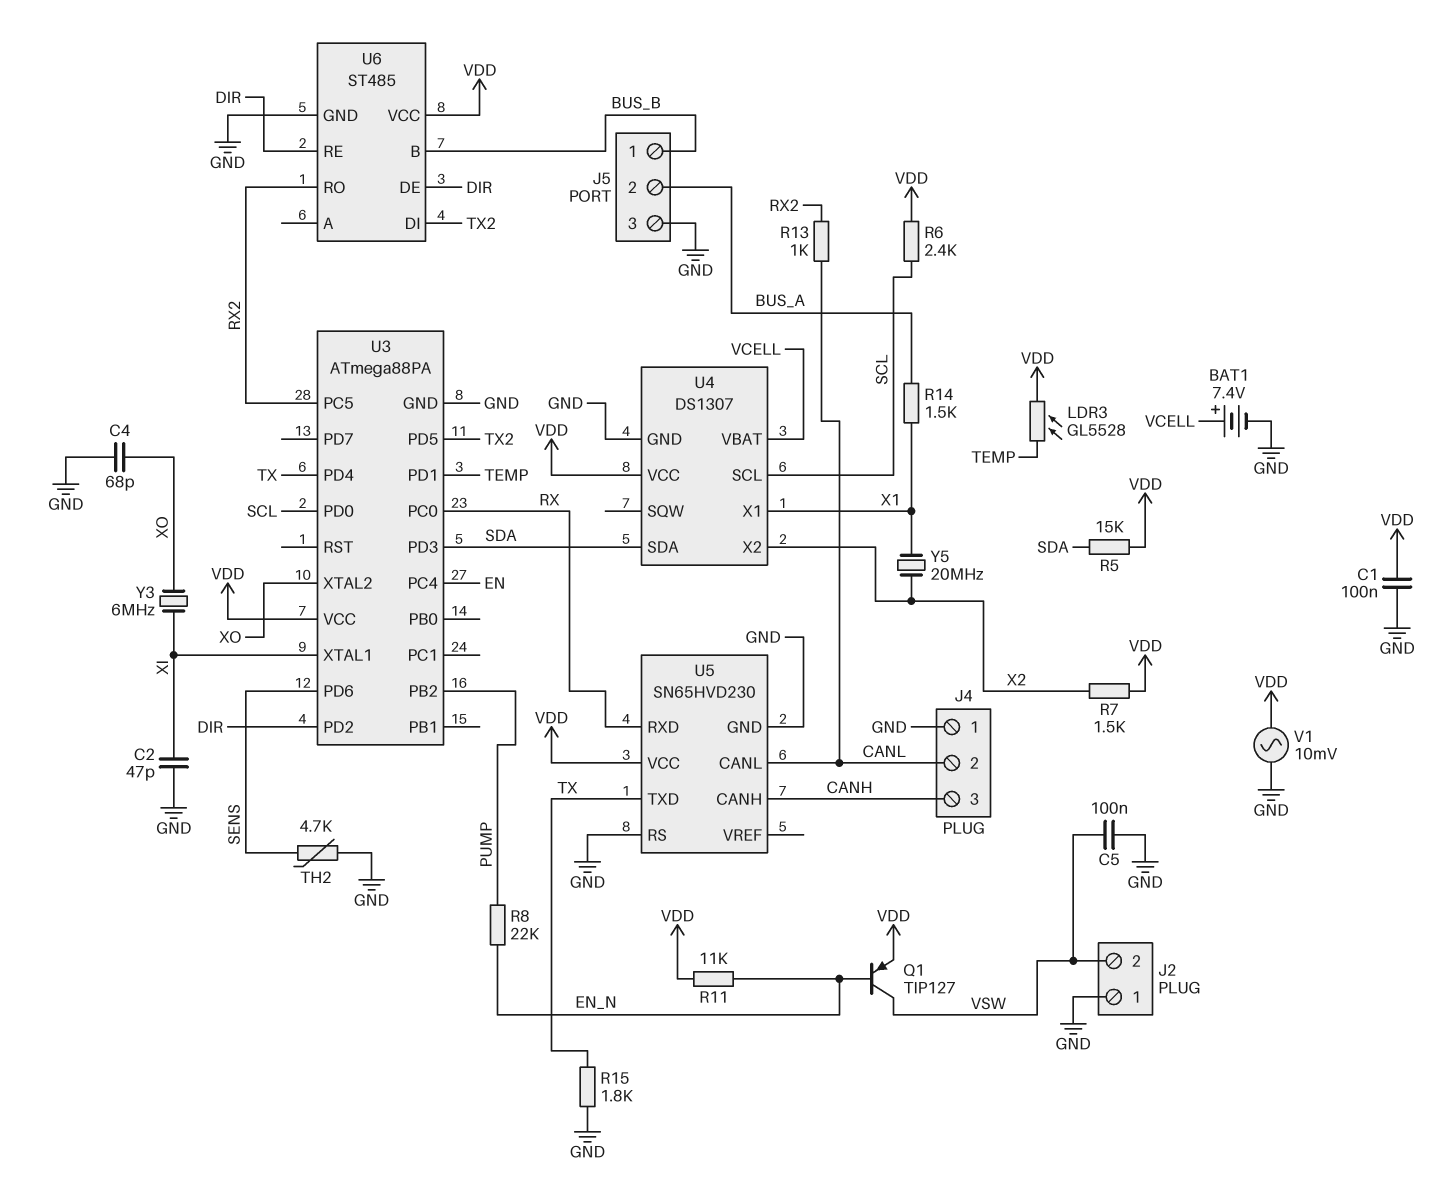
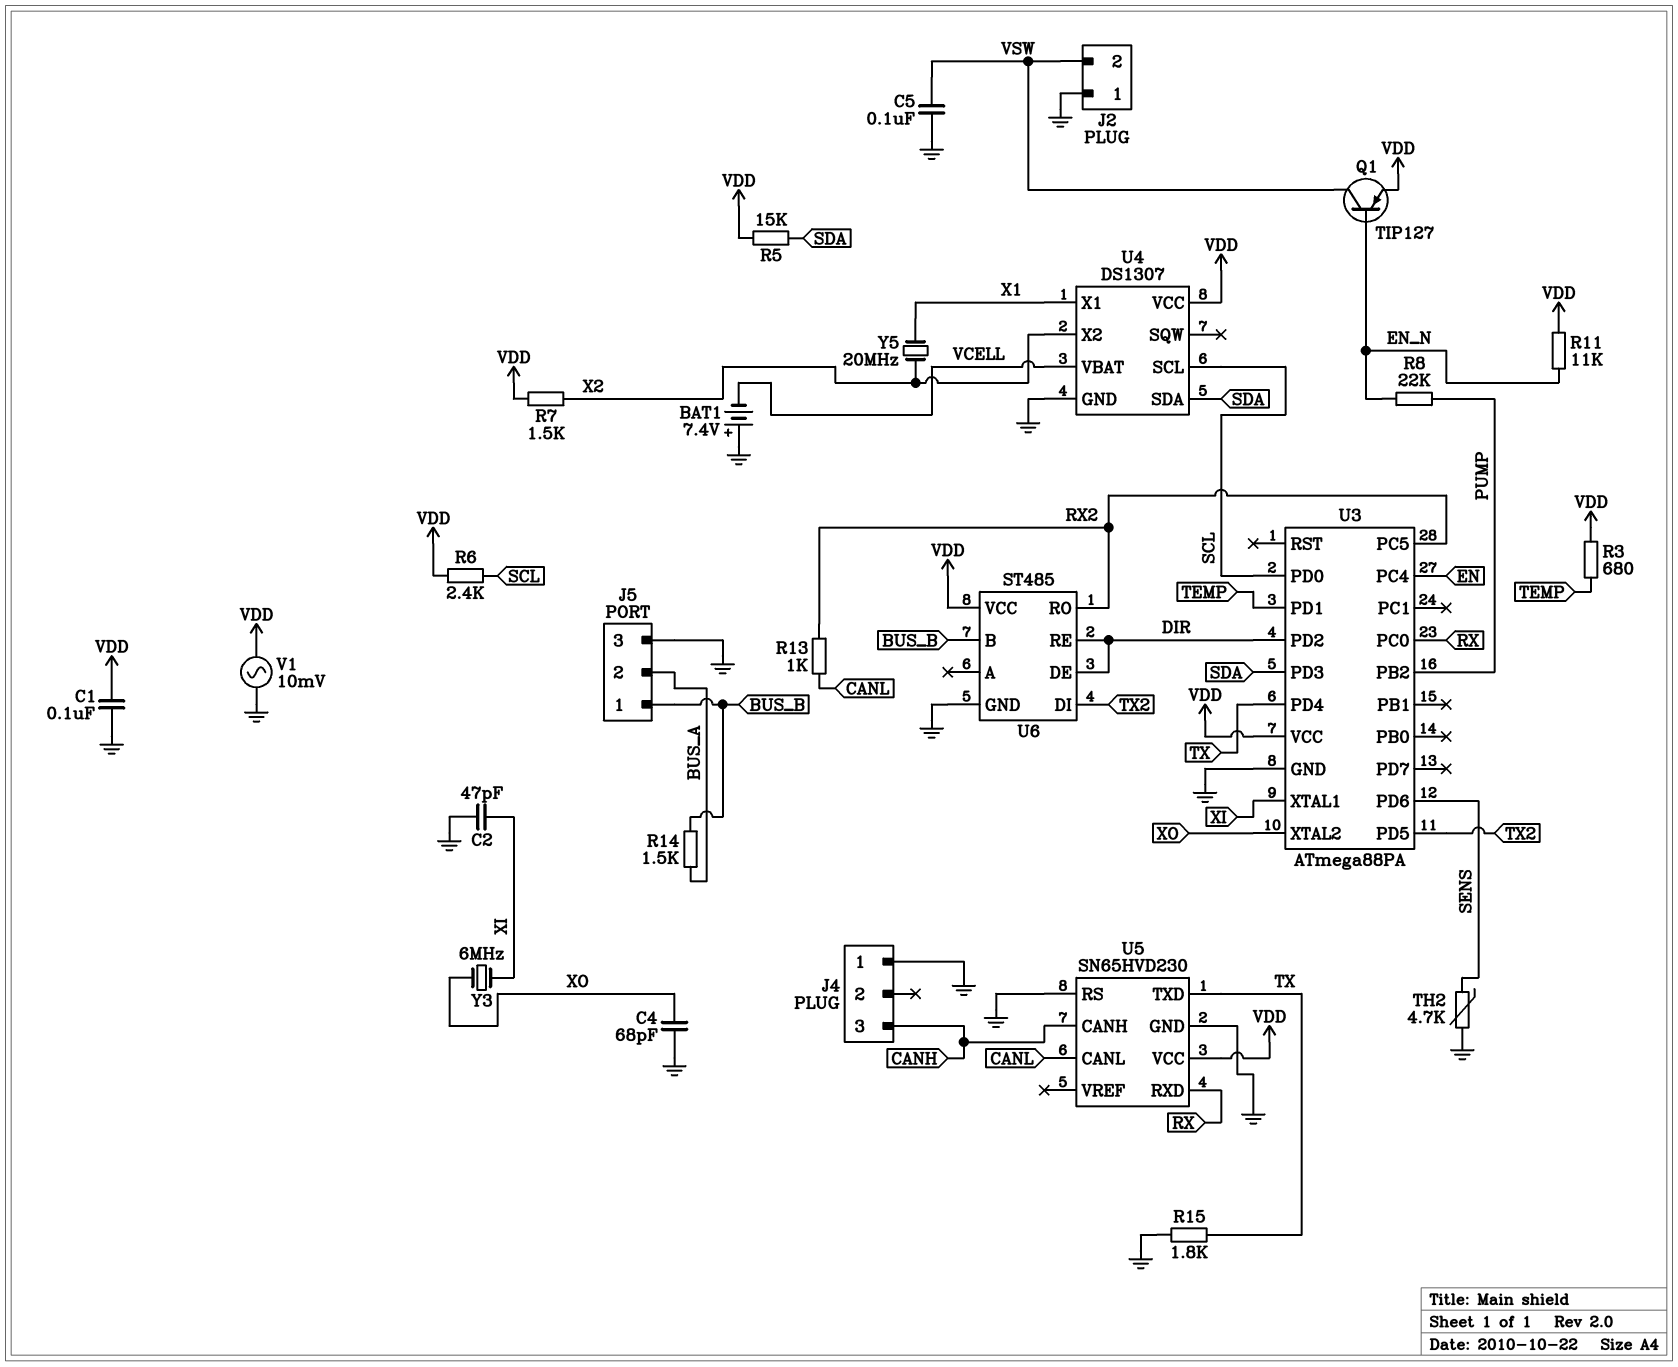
BAT1: 7.4V (plus VCELL, minus GND) -> 7.4V (plus GND, minus VCELL)
J4 pin 2: CANL -> none
LDR3: GL5528 (TEMP, VDD) -> none
R3: none -> 680 (TEMP, VDD)
R14: 1.5k (BUS_A, X1) -> 1.5k (BUS_A, BUS_B)

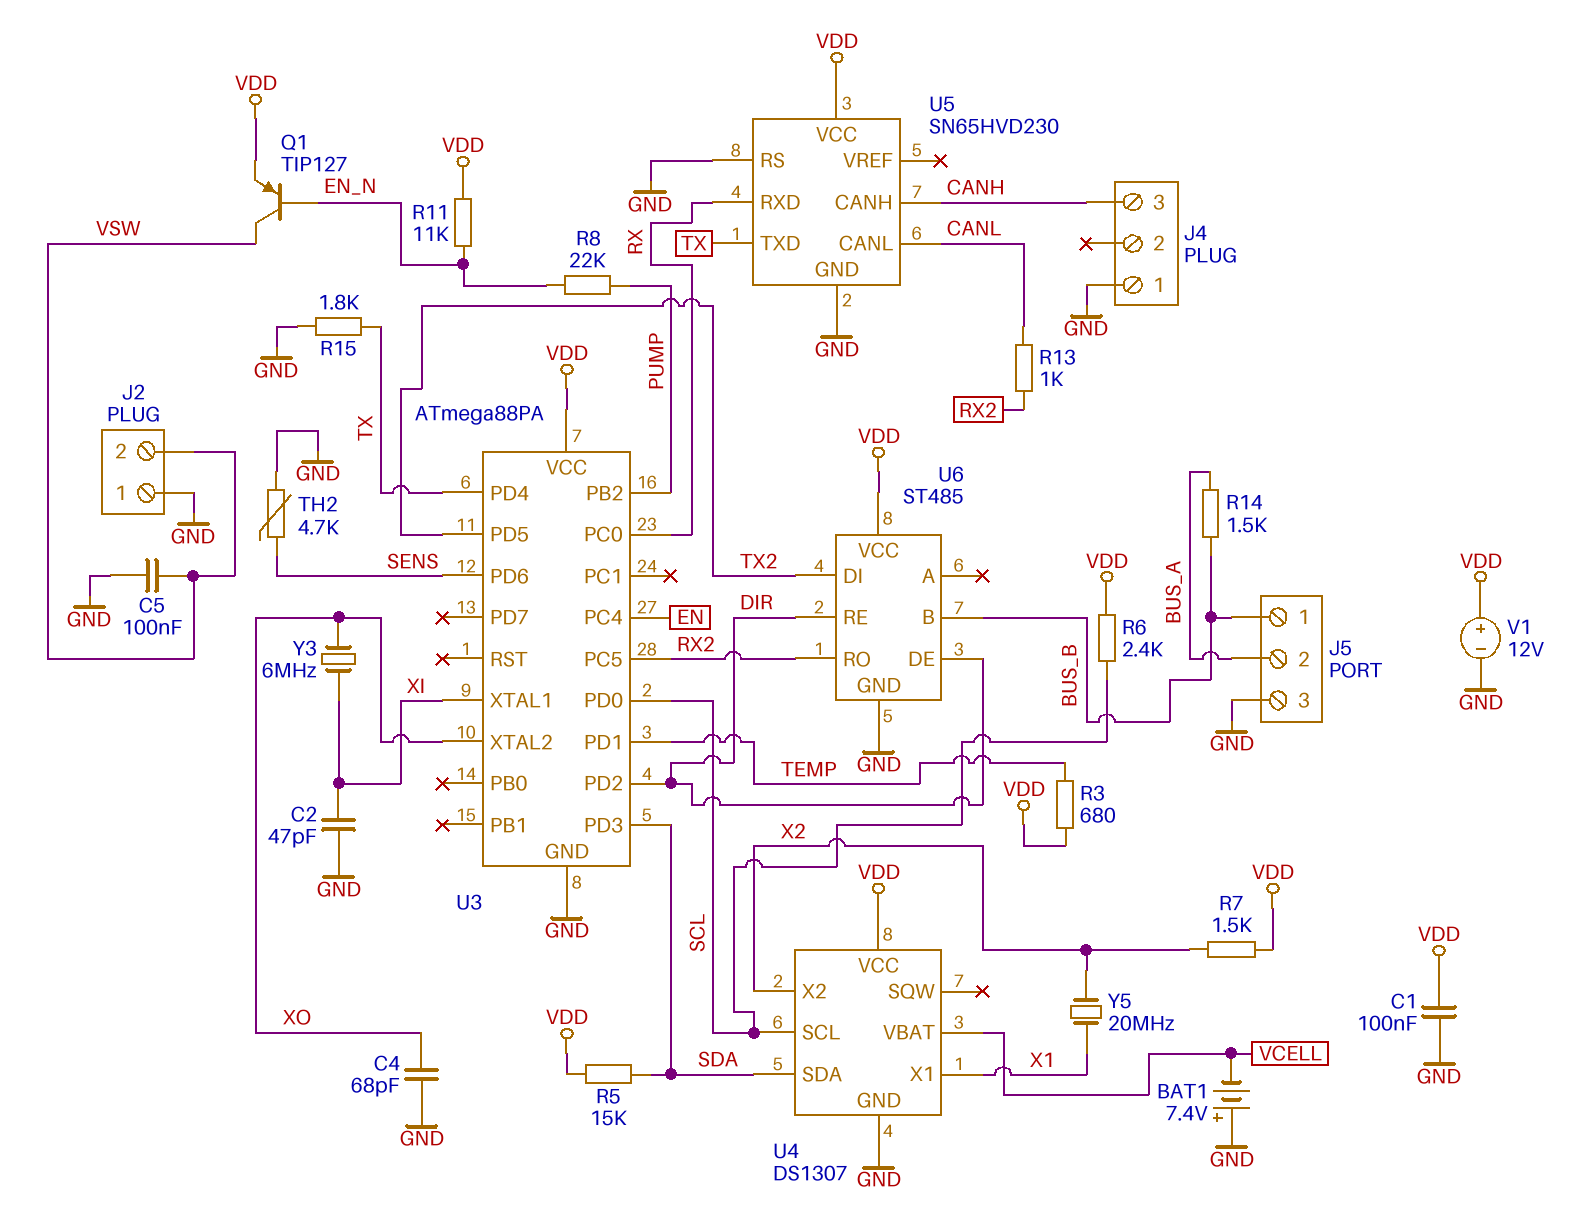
V1: AC 10mV (GND, VDD) -> 12V (plus VDD, minus GND)

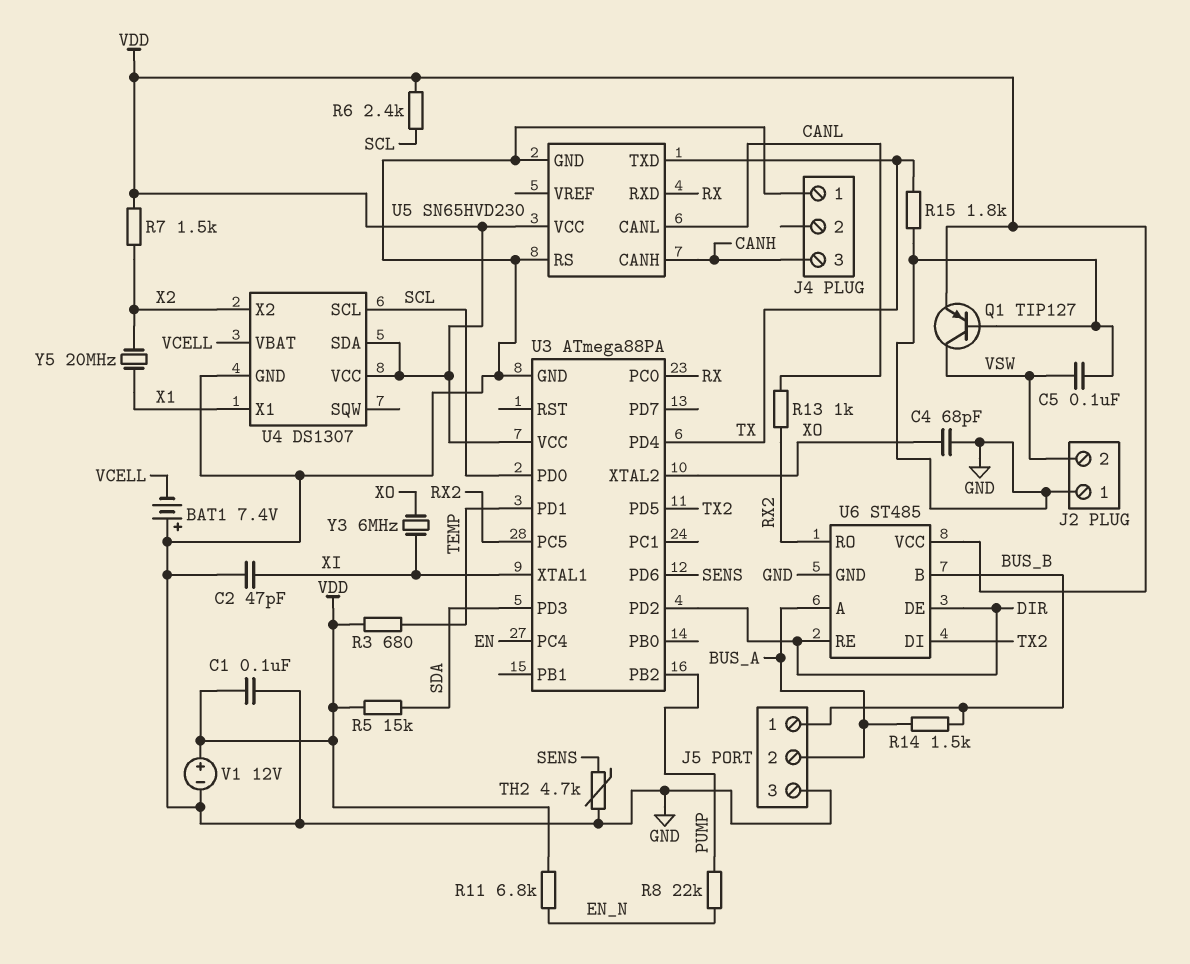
Q1: PNP TIP127 (B EN_N, C VSW, E VDD) -> PNP TIP127 (B GND, C VSW, E VDD)
R11: 11k (EN_N, VDD) -> 6.8k (EN_N, VDD)
U4 pin SDA: SDA -> VDD
U6 pin A: none -> BUS_A

